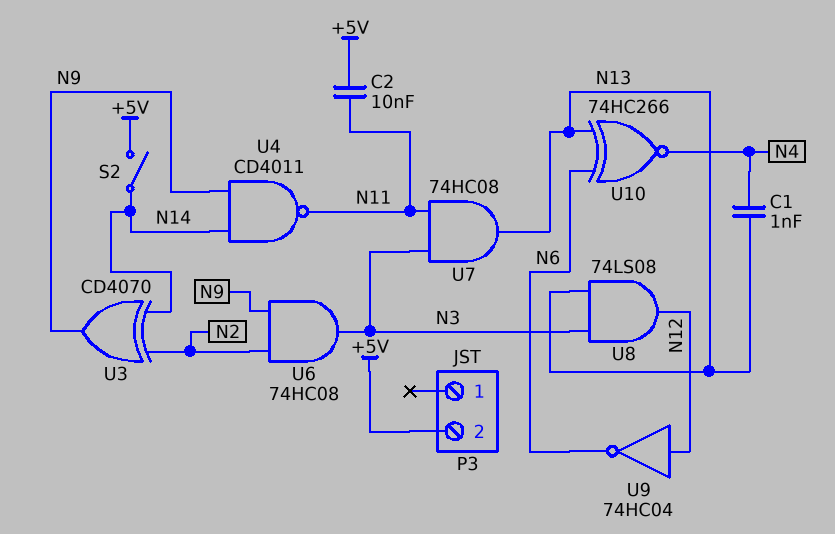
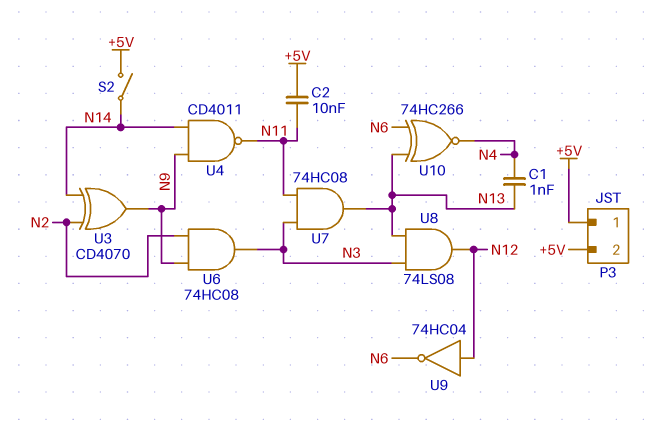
P3 pin 1: none -> +5V

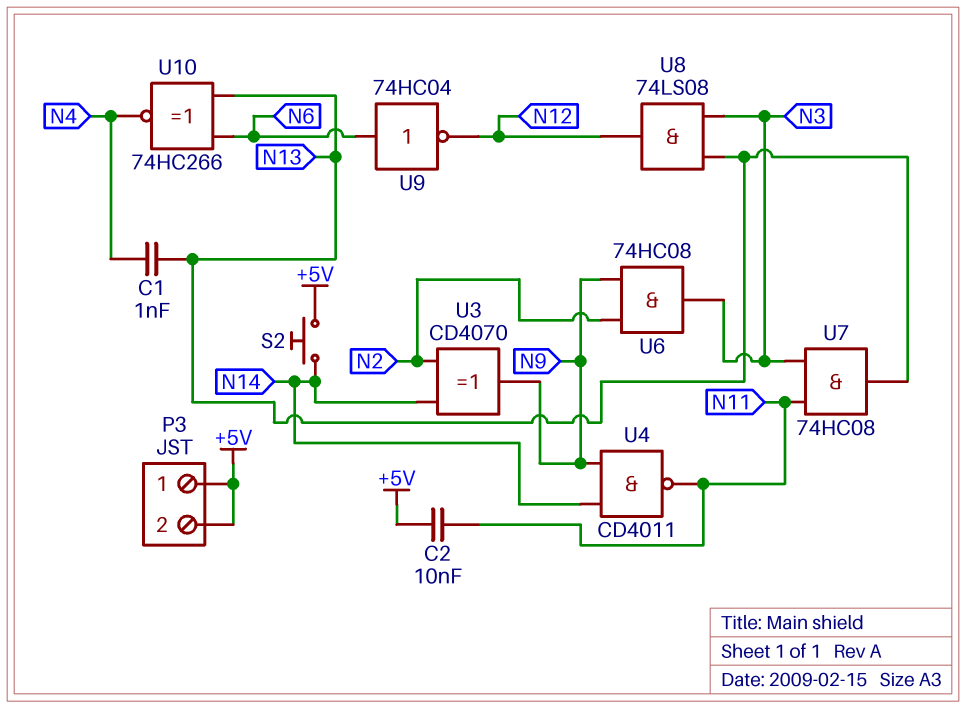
S2: switch (+5V, N14) -> button (+5V, N14)
U9: NOT 74HC04 (in N12, out N6) -> NOT 74HC04 (in N6, out N12)

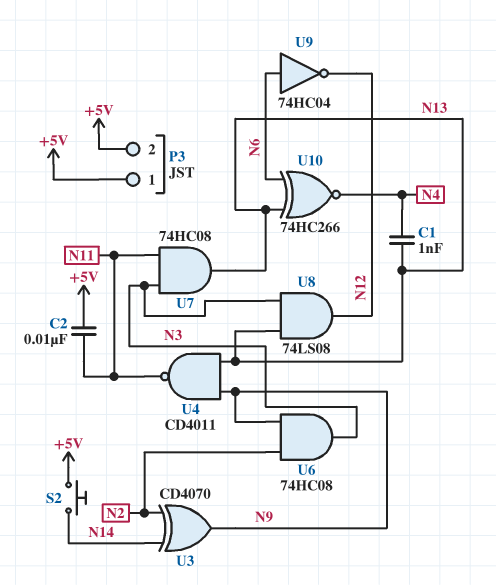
U4: NAND CD4011 (in N9, in N14, out N11) -> NAND CD4011 (in N9, in N13, out N11)

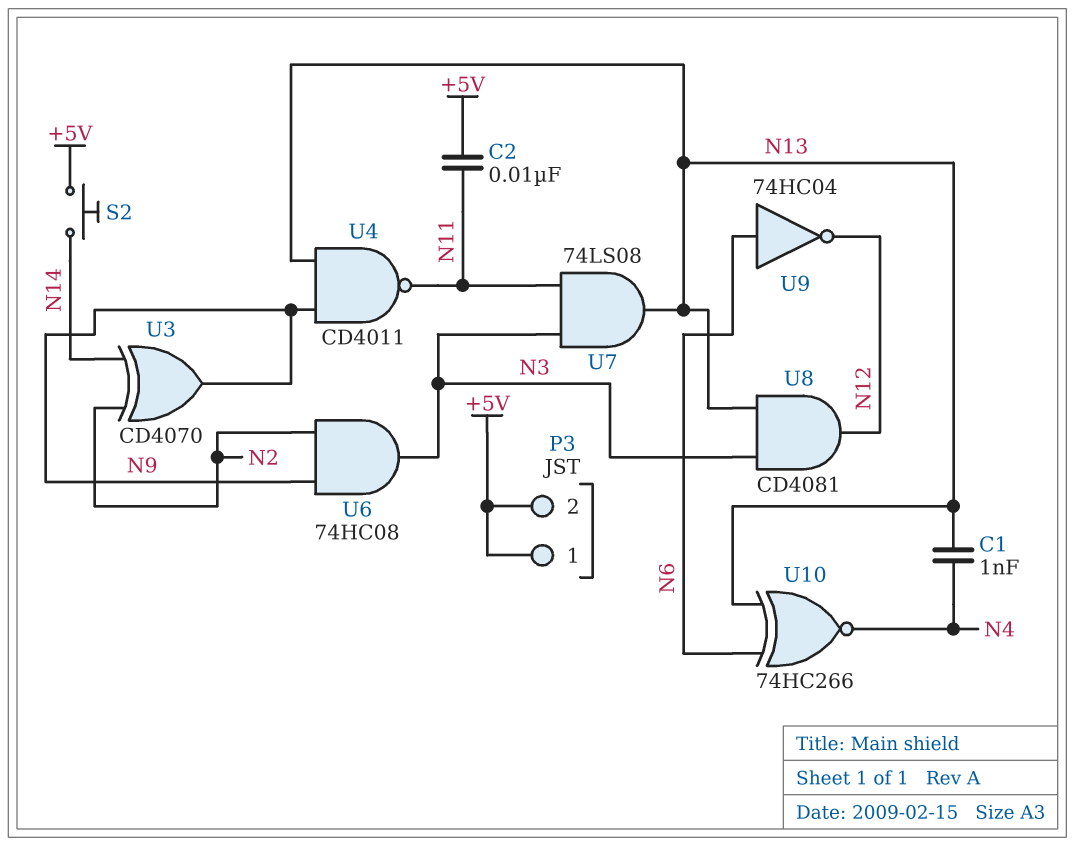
U7: AND 74HC08 (in N3, in N11, out N13) -> AND 74LS08 (in N3, in N11, out N13)
U8: AND 74LS08 (in N3, in N13, out N12) -> AND CD4081 (in N3, in N13, out N12)

